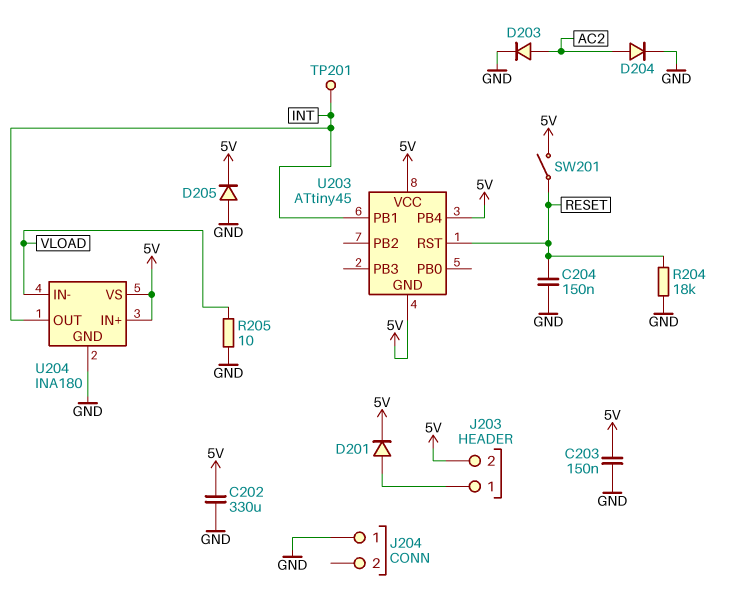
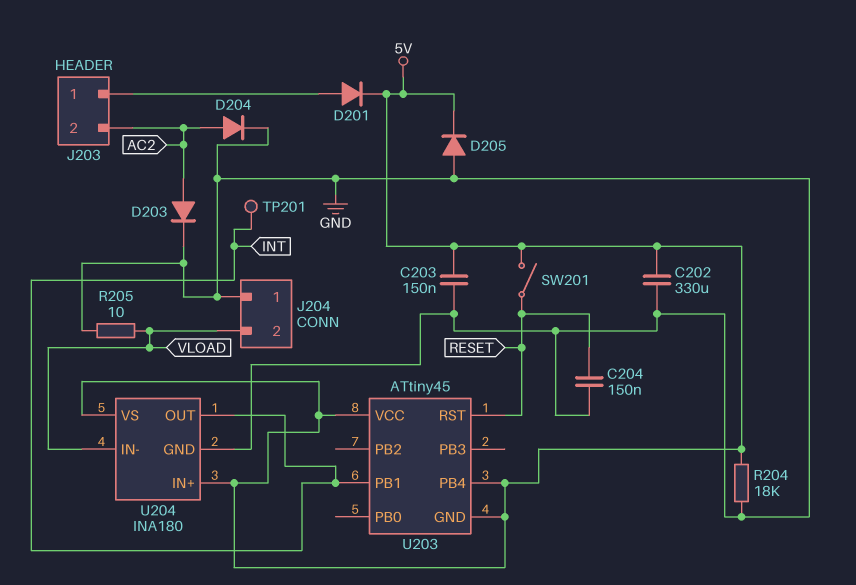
J203 pin 2: 5V -> AC2
J204 pin 2: none -> VLOAD
R204: 18k (GND, RESET) -> 18k (5V, GND)

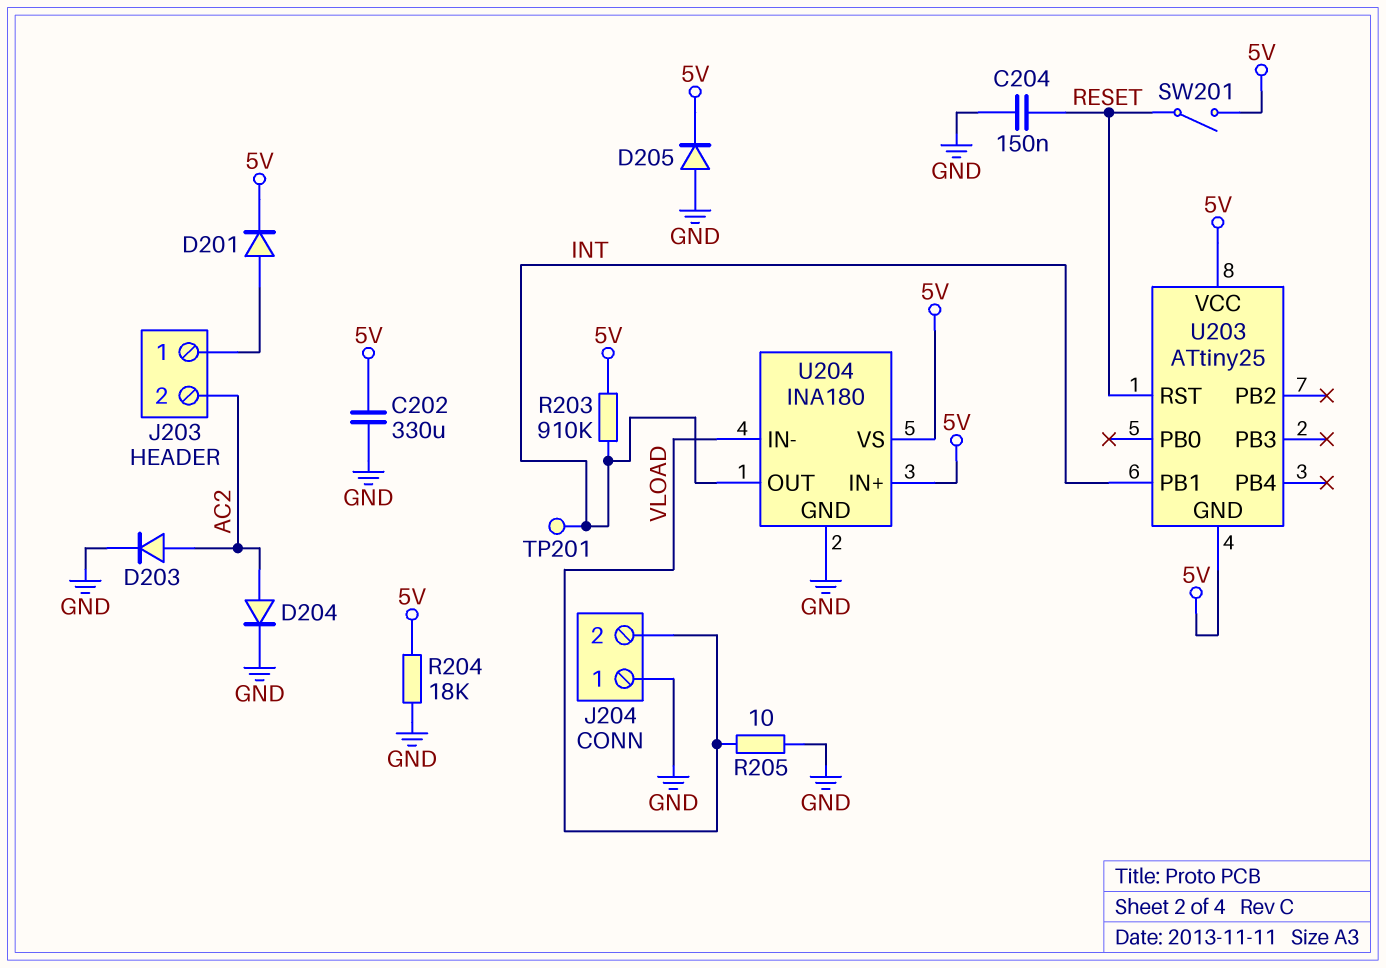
C203: 150nF (5V, GND) -> none
R203: none -> 910k (5V, INT)
U203: ATtiny45 -> ATtiny25
U203 pin PB4: 5V -> none

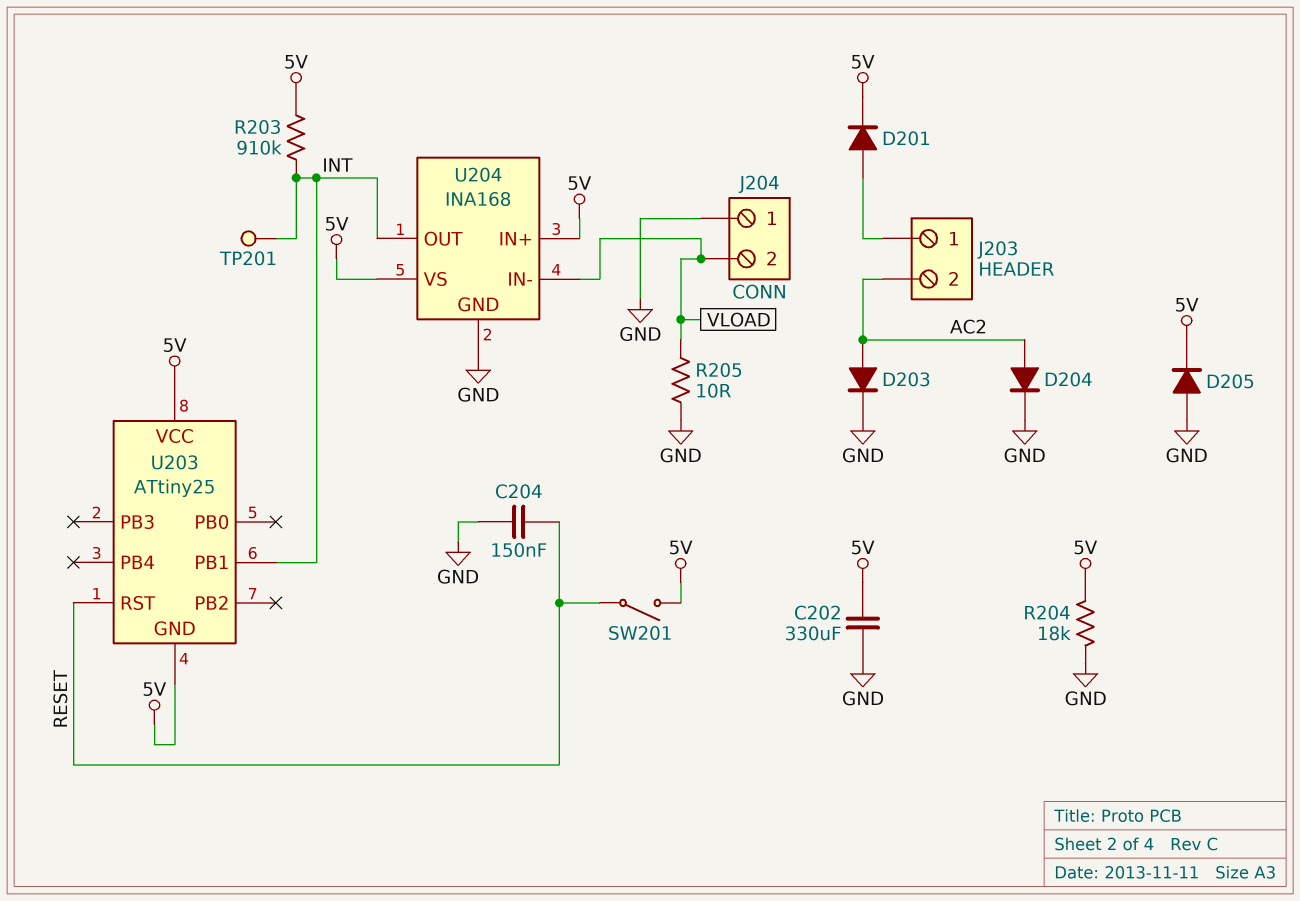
U204: INA180 -> INA168

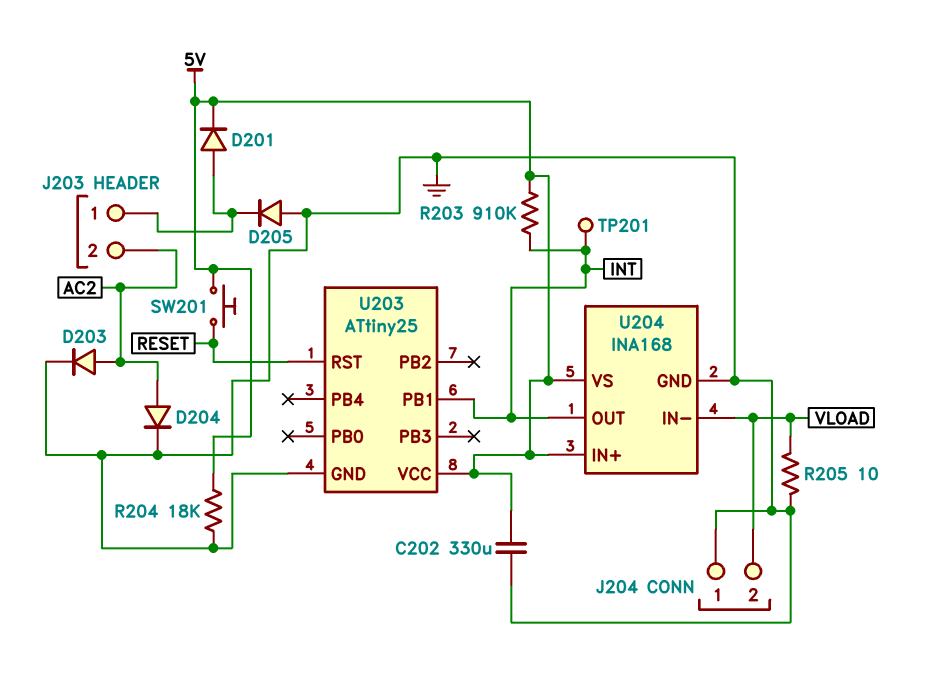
C204: 150nF (GND, RESET) -> none
D205: diode (A GND, K 5V) -> diode (A GND, K J203/1)
SW201: switch (5V, RESET) -> button (5V, RESET)
U203 pin GND: 5V -> GND

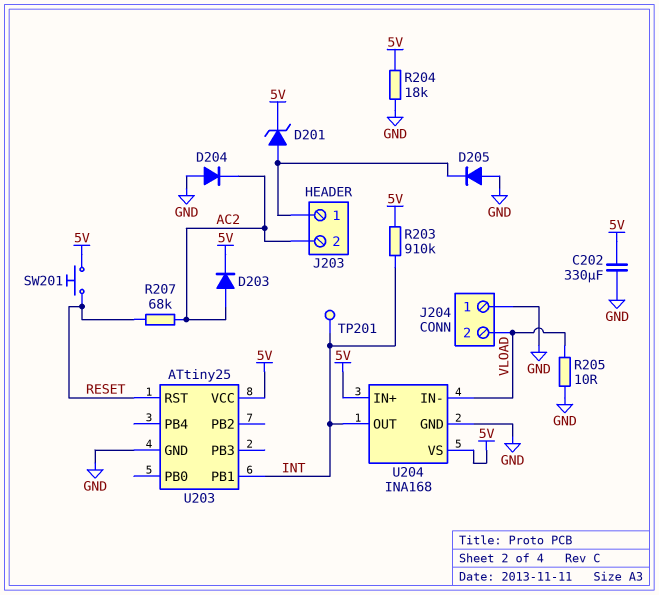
D201: diode (A J203/1, K 5V) -> zener (A J203/1, K 5V)
D203: diode (A AC2, K GND) -> diode (A AC2, K 5V)
D204: diode (A AC2, K GND) -> diode (A GND, K AC2)
R207: none -> 68k (AC2, RESET)

